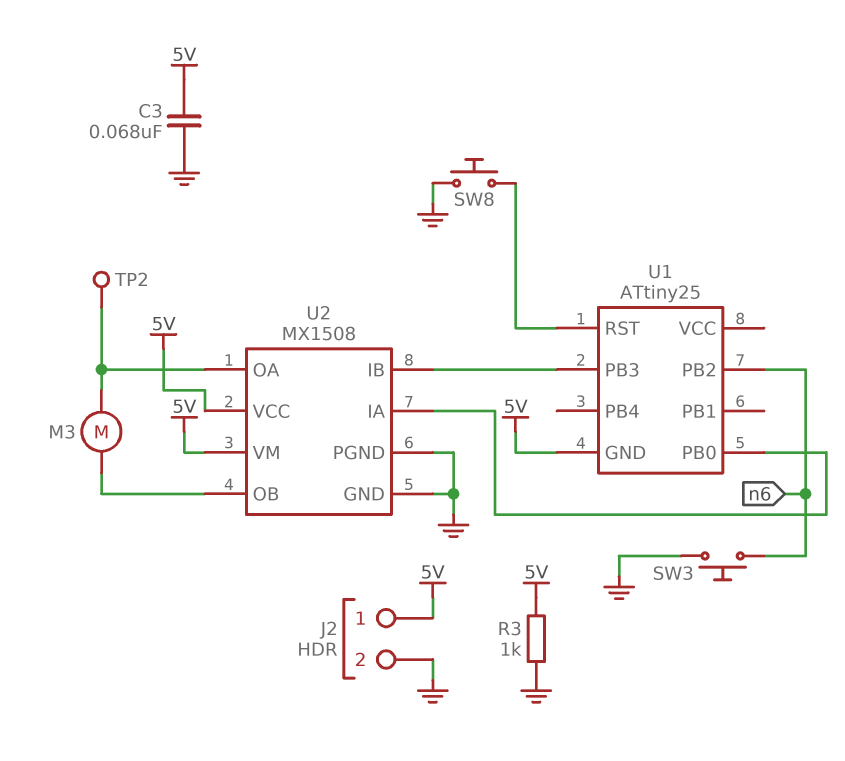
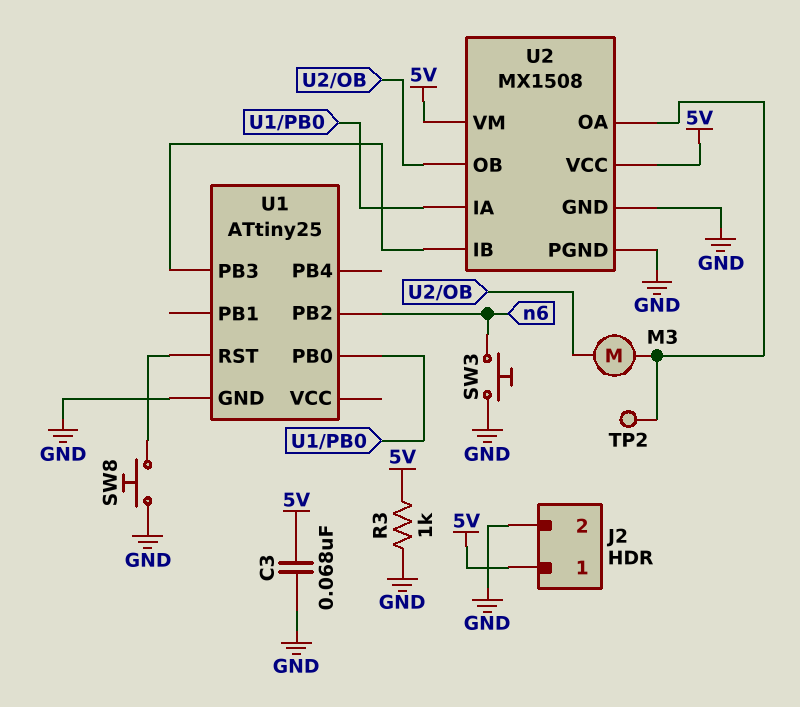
U1 pin GND: 5V -> GND

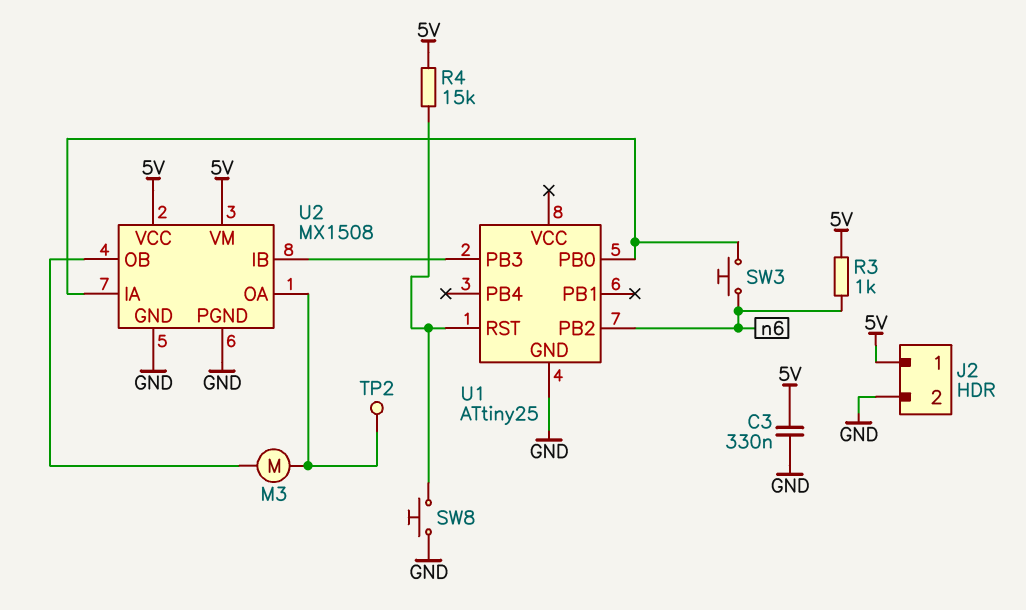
C3: 68nF (5V, GND) -> 330nF (5V, GND)
R3: 1k (5V, GND) -> 1k (5V, n6)
R4: none -> 15k (5V, U1/RST)
SW3: button (GND, n6) -> button (U1/PB0, n6)

